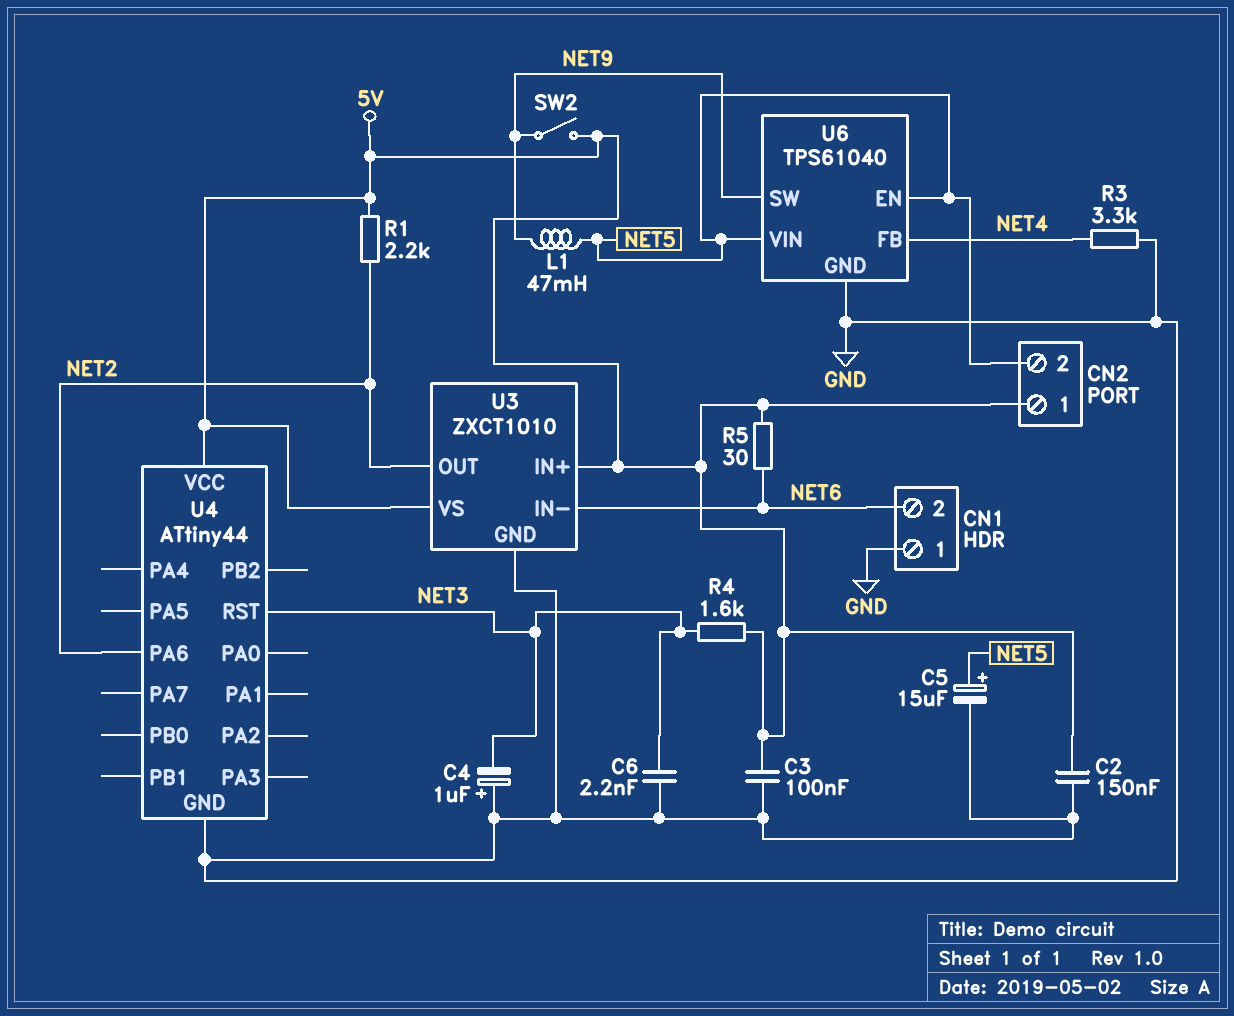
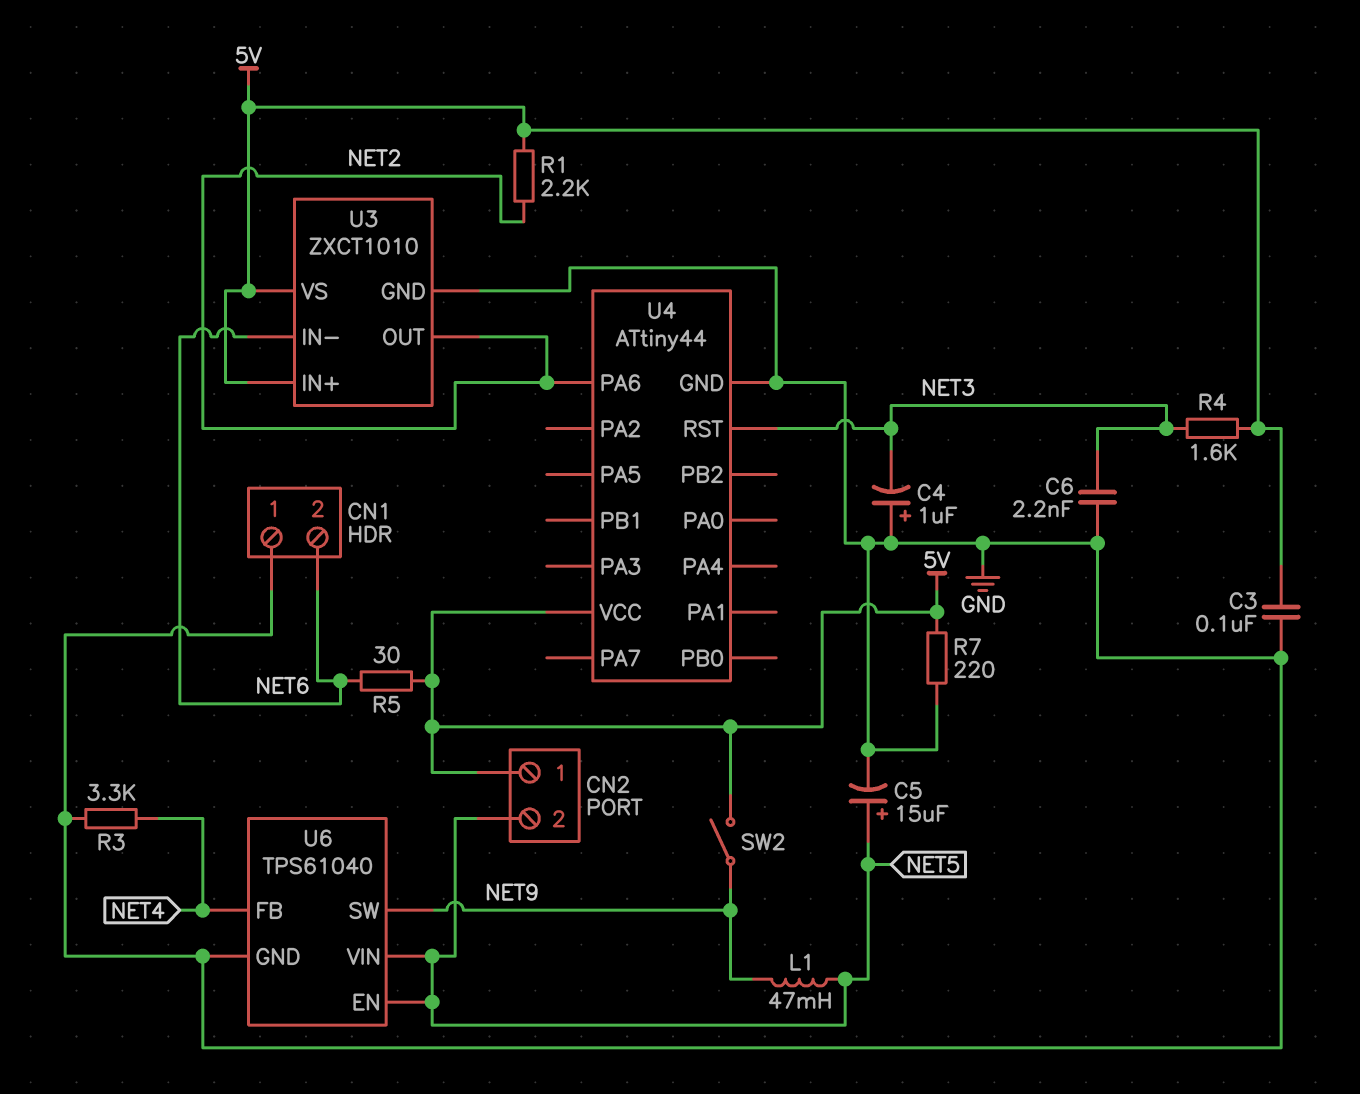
C2: 150nF (5V, GND) -> none
R7: none -> 220 (5V, GND)

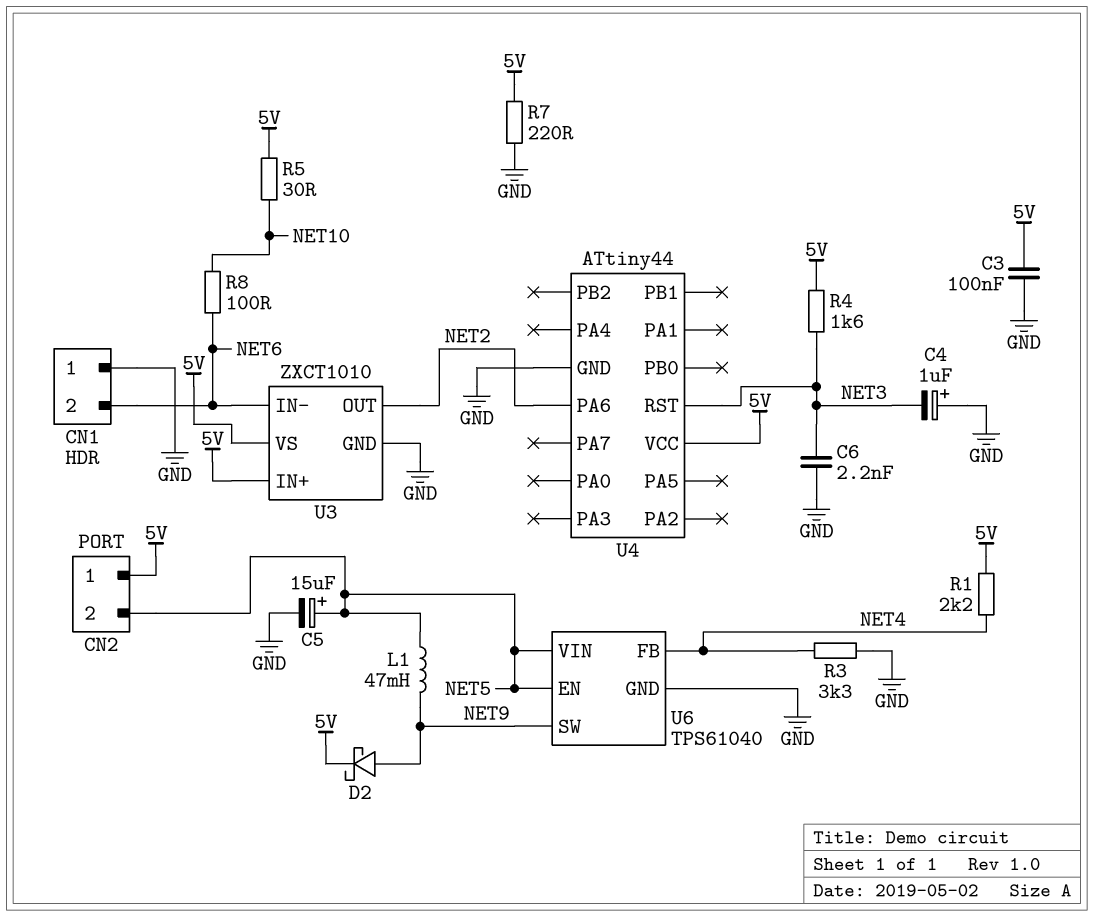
D2: none -> schottky (A NET9, K 5V)
R1: 2.2k (5V, NET2) -> 2.2k (5V, NET4)
R5: 30 (5V, NET6) -> 30 (5V, NET10)
R8: none -> 100 (NET6, NET10)
SW2: switch (5V, NET9) -> none

